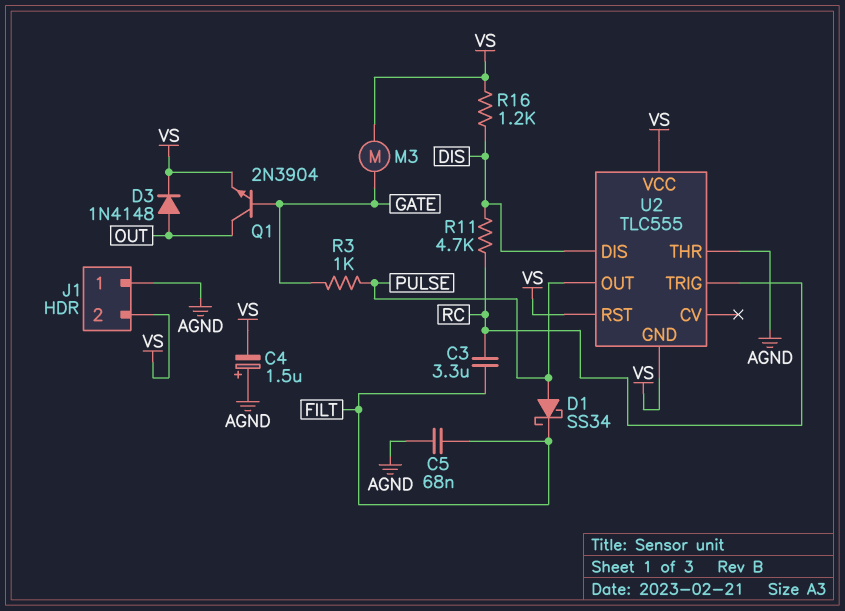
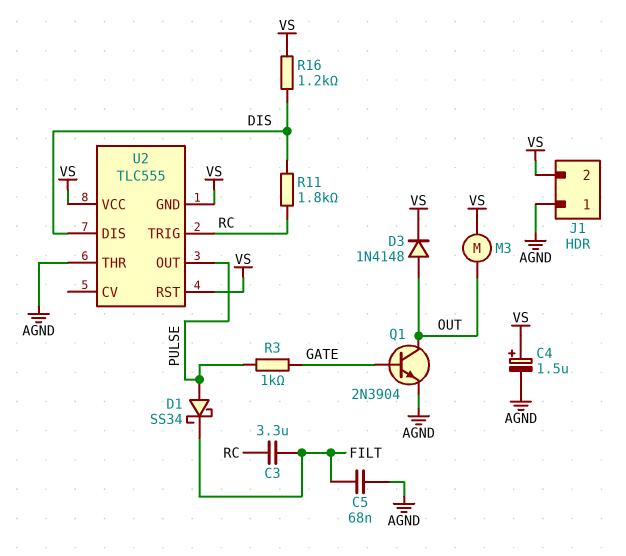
C4: 1.5uF (plus AGND, minus VS) -> 1.5uF (plus VS, minus AGND)
M3: motor (GATE, VS) -> motor (OUT, VS)
Q1: NPN 2N3904 (B GATE, C OUT, E VS) -> NPN 2N3904 (B GATE, C OUT, E AGND)
R11: 4.7k (DIS, RC) -> 1.8k (DIS, RC)

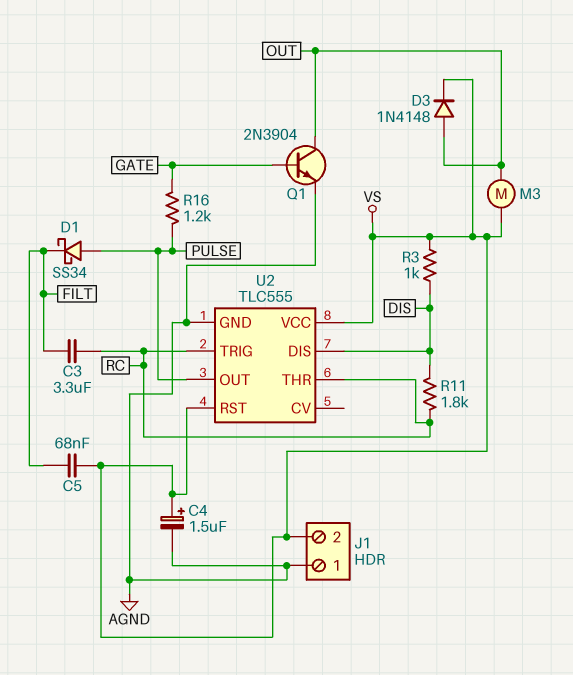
C5: 68nF (AGND, FILT) -> 68nF (FILT, VS)
R3: 1k (GATE, PULSE) -> 1k (DIS, VS)
R16: 1.2k (DIS, VS) -> 1.2k (GATE, PULSE)
U2 pin GND: VS -> AGND
U2 pin THR: AGND -> RC

